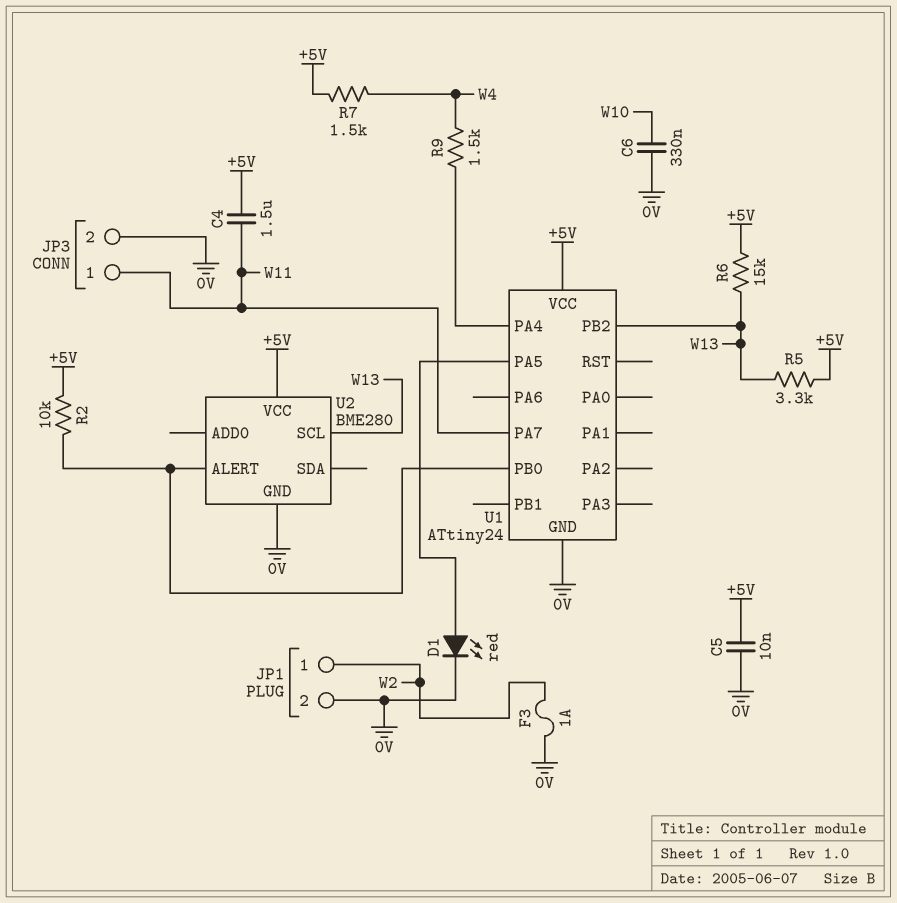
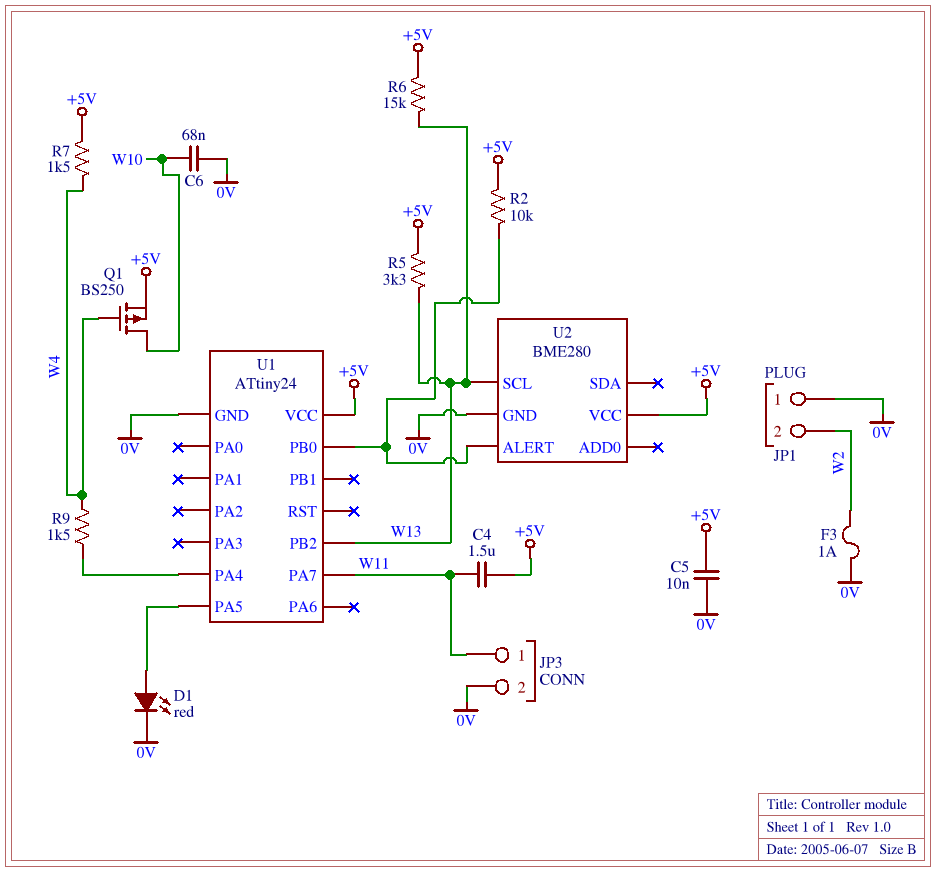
C6: 330nF (0V, W10) -> 68nF (0V, W10)
JP1 pin 1: W2 -> 0V
JP1 pin 2: 0V -> W2
Q1: none -> PMOS BS250 (G W4, D W10, S +5V)

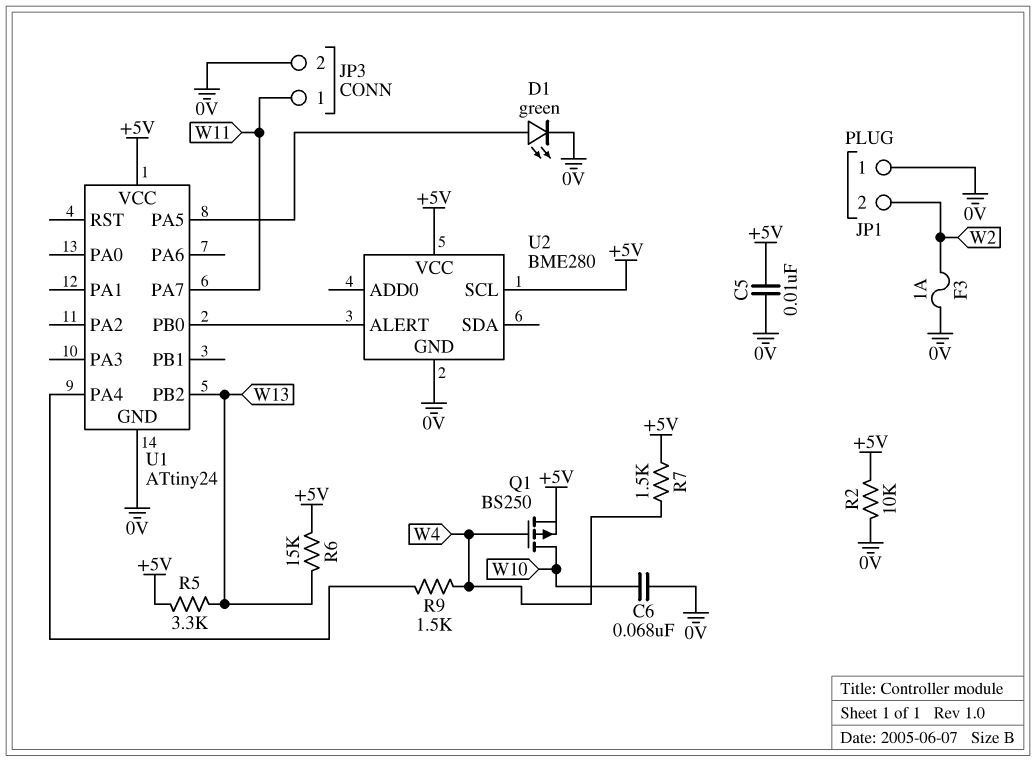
C4: 1.5uF (+5V, W11) -> none
D1: LED red (A U1/PA5, K 0V) -> LED green (A U1/PA5, K 0V)
R2: 10k (+5V, U1/PB0) -> 10k (+5V, 0V)
U2 pin SCL: W13 -> +5V

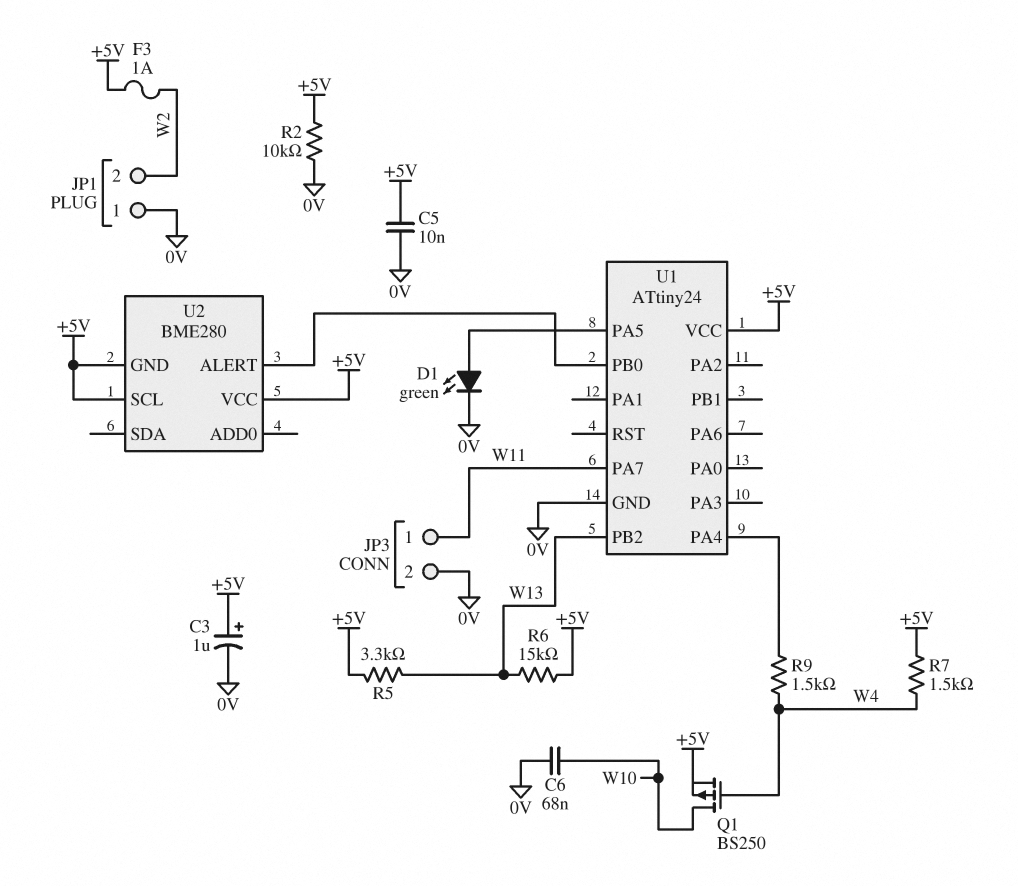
C3: none -> 1uF (plus +5V, minus 0V)
F3: 1A (0V, W2) -> 1A (+5V, W2)
U2 pin GND: 0V -> +5V

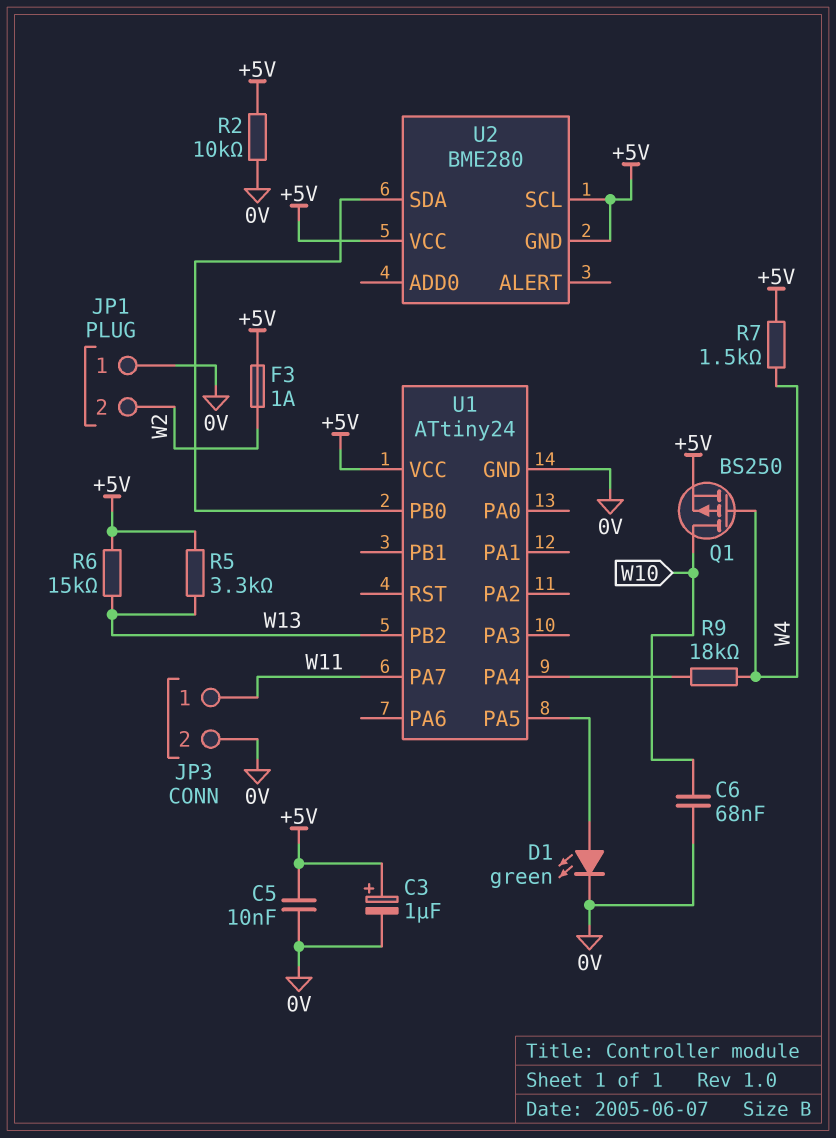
R9: 1.5k (U1/PA4, W4) -> 18k (U1/PA4, W4)
U2 pin ALERT: U1/PB0 -> none
U2 pin SDA: none -> U1/PB0

